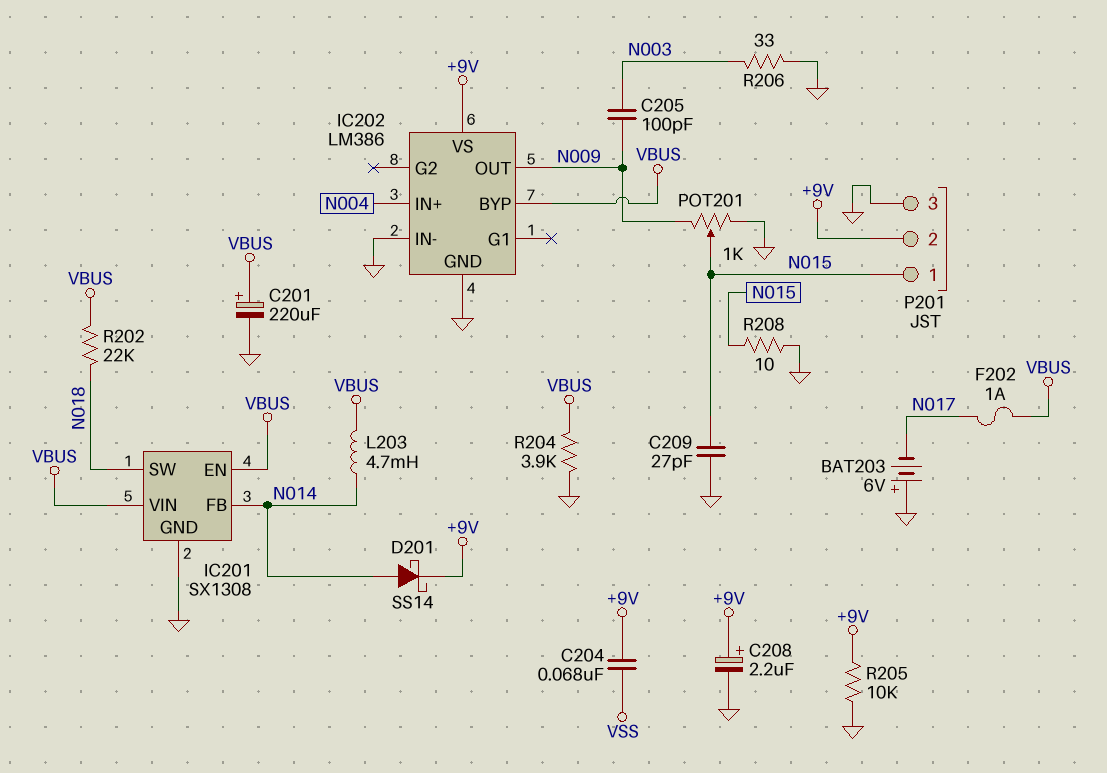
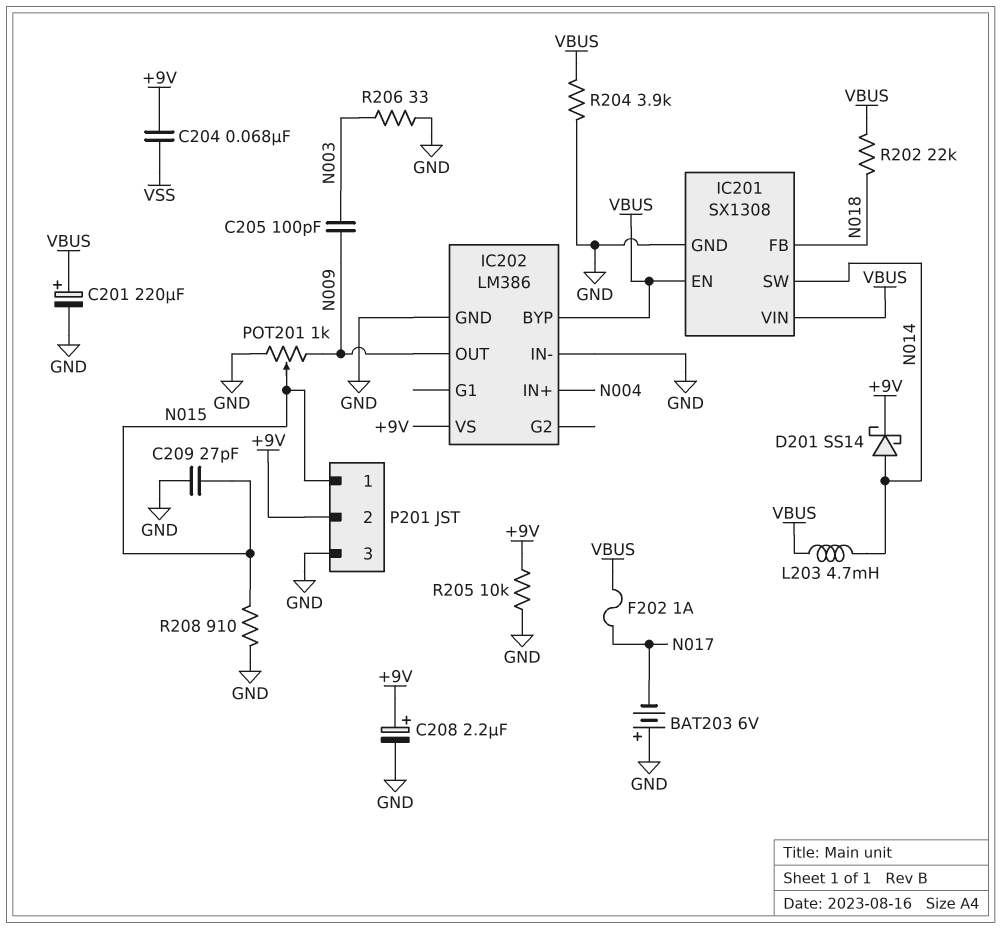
IC201 pin FB: N014 -> N018
IC201 pin SW: N018 -> N014
R208: 10 (GND, N015) -> 910 (GND, N015)

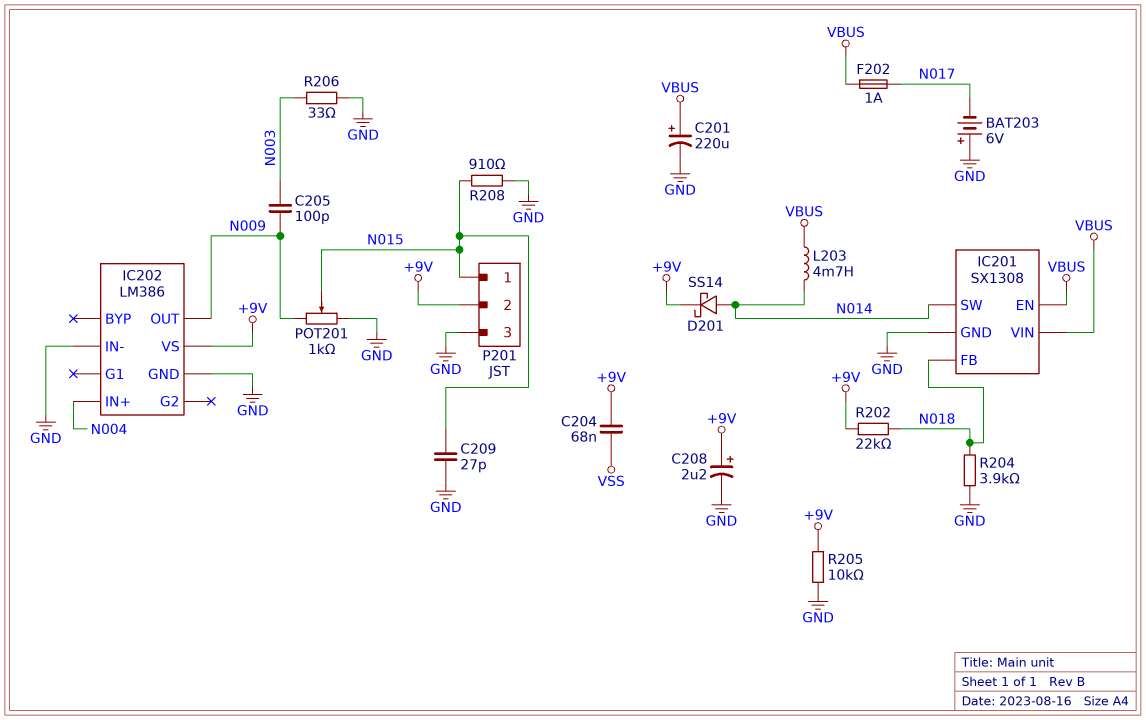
IC202 pin BYP: VBUS -> none
R202: 22k (N018, VBUS) -> 22k (+9V, N018)
R204: 3.9k (GND, VBUS) -> 3.9k (GND, N018)

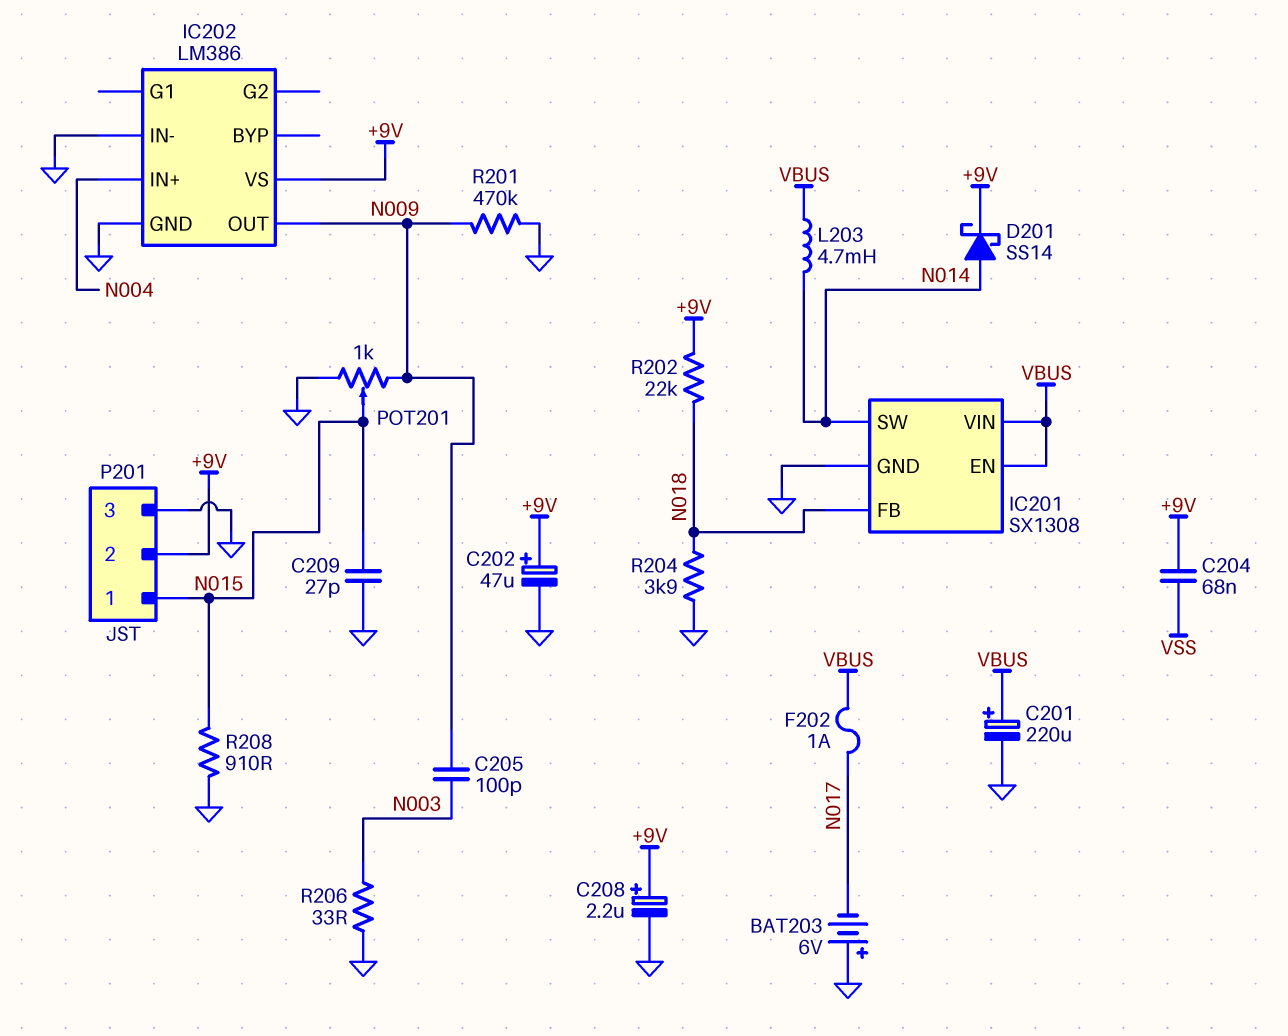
C202: none -> 47uF (plus +9V, minus GND)
R201: none -> 470k (GND, N009)
R205: 10k (+9V, GND) -> none

